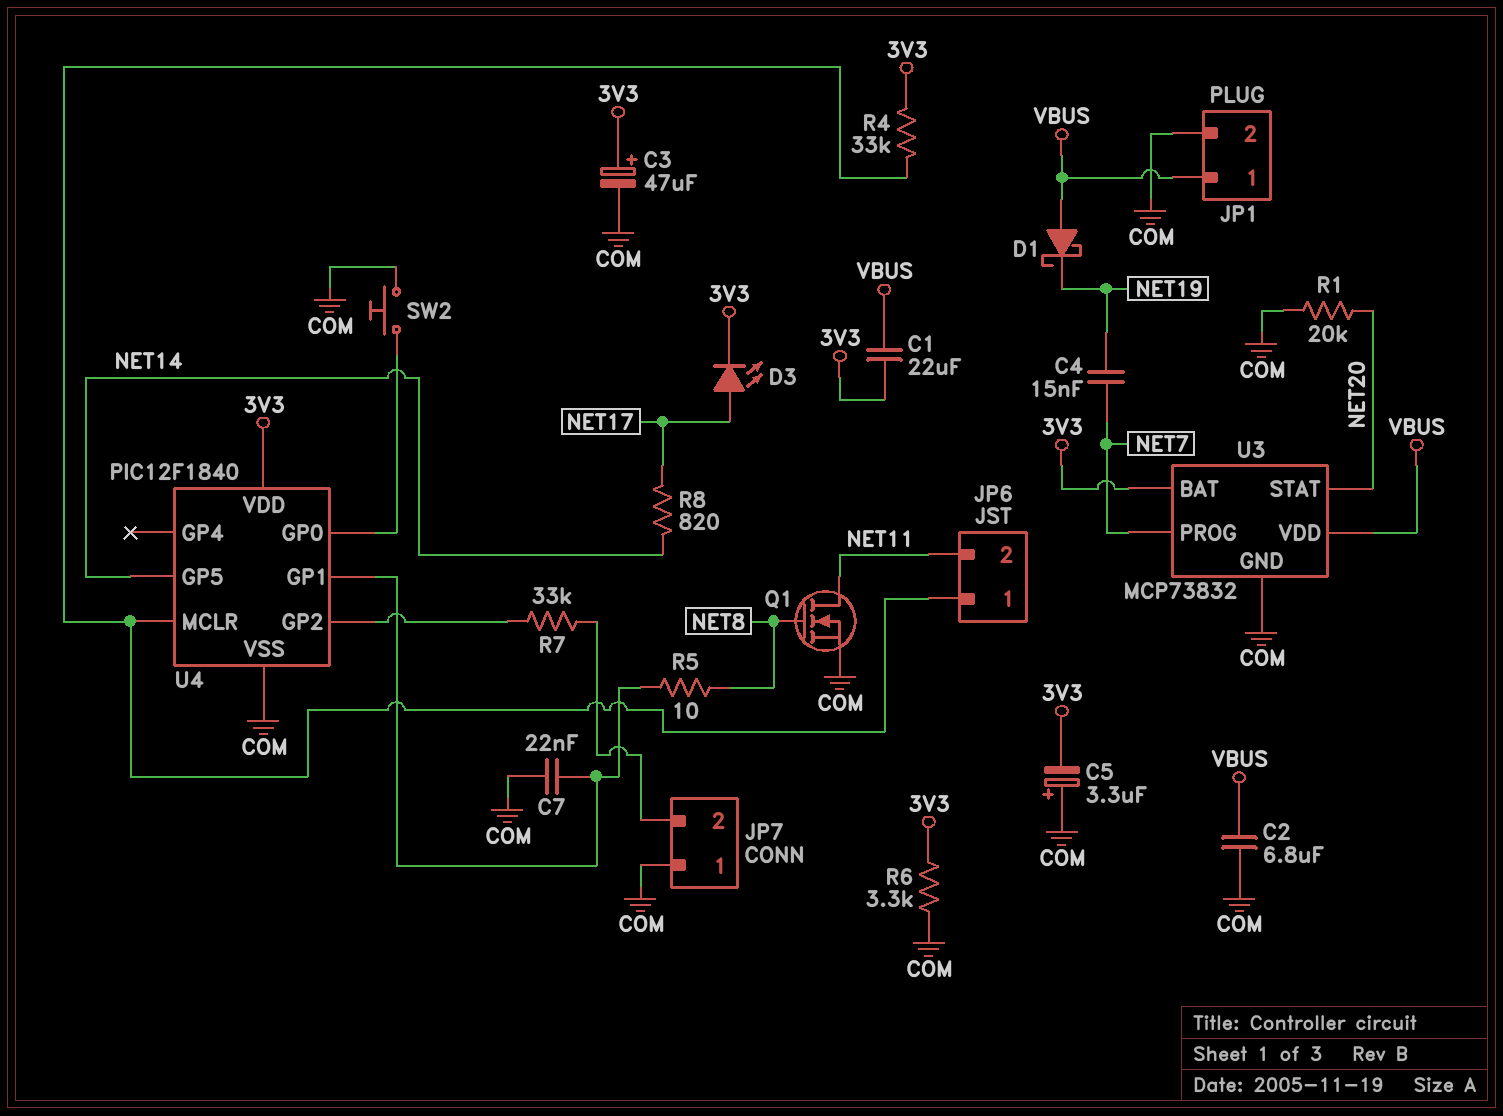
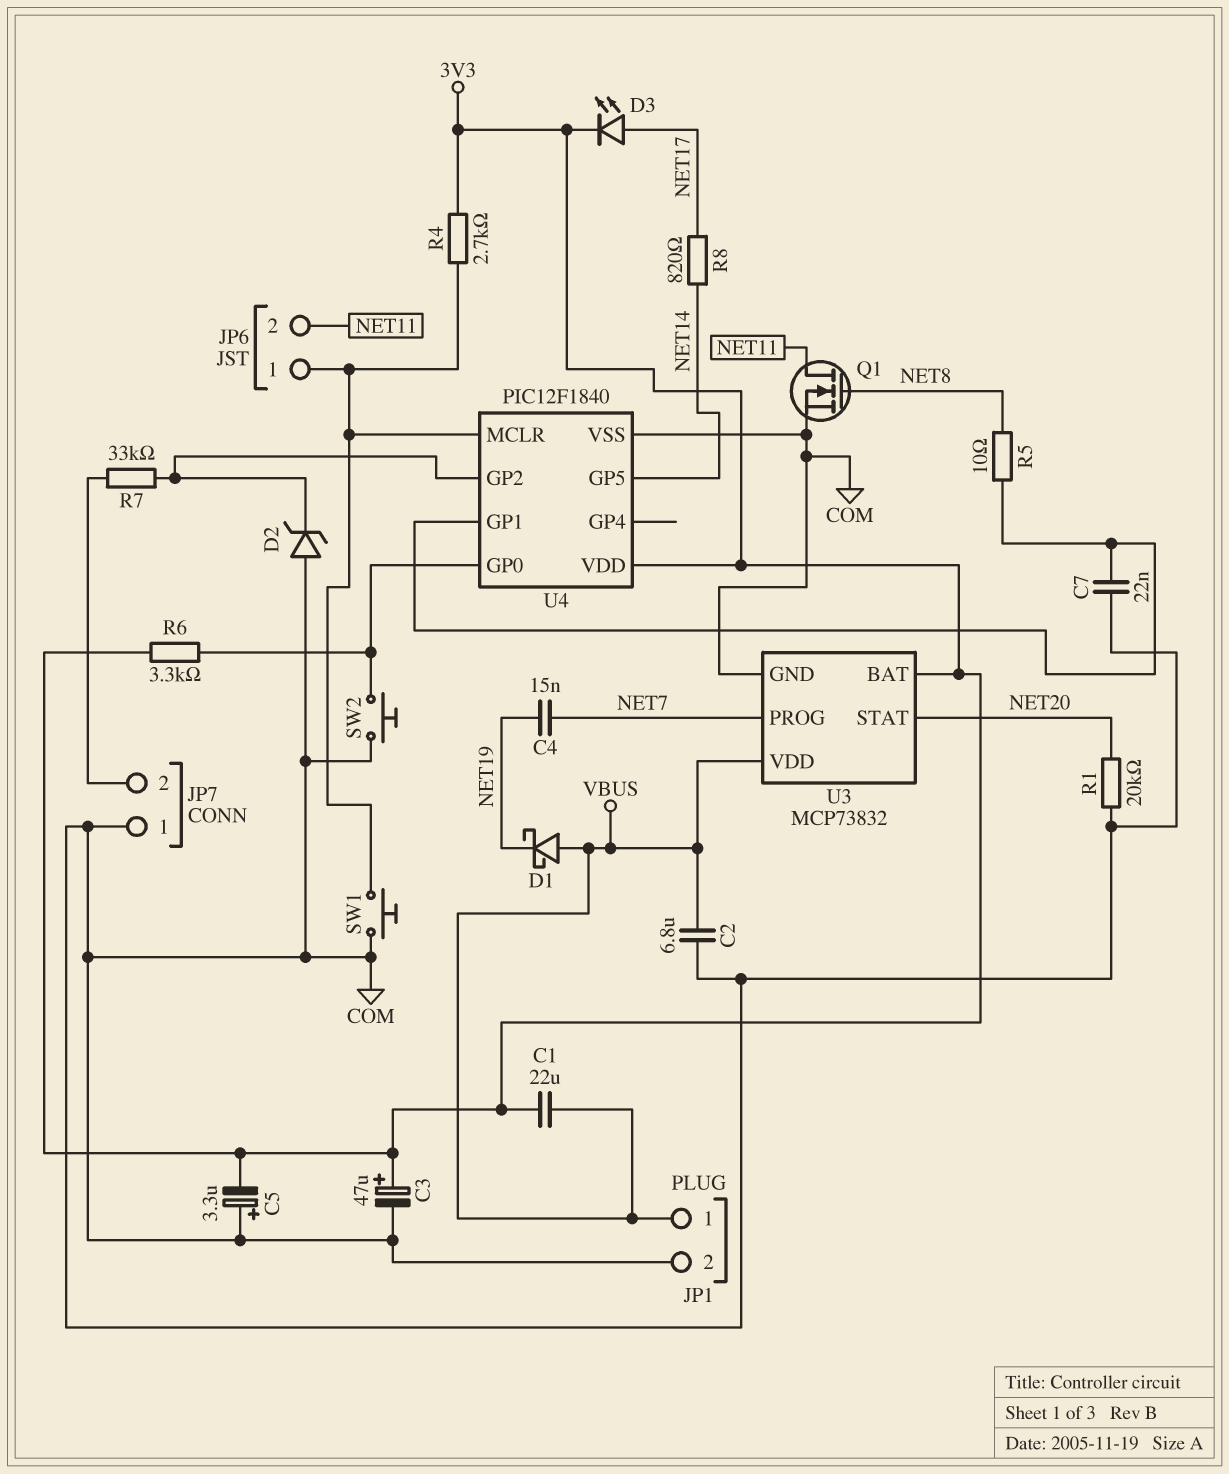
D2: none -> zener (A COM, K U4/GP2)
R4: 33k (3V3, JP6/1) -> 2.7k (3V3, JP6/1)
R6: 3.3k (3V3, COM) -> 3.3k (3V3, U4/GP0)
SW1: none -> button (COM, JP6/1)

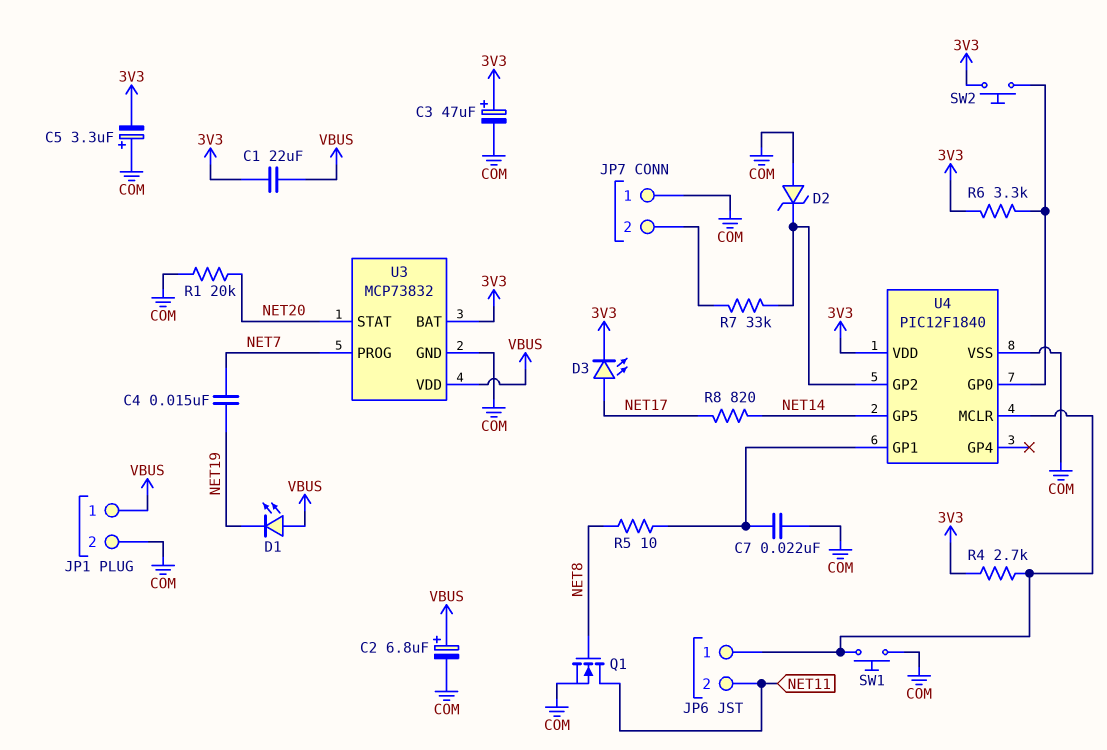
C2: 6.8uF (COM, VBUS) -> 6.8uF (plus VBUS, minus COM)
D1: schottky (A VBUS, K NET19) -> LED (A VBUS, K NET19)
SW2: button (COM, U4/GP0) -> button (3V3, U4/GP0)

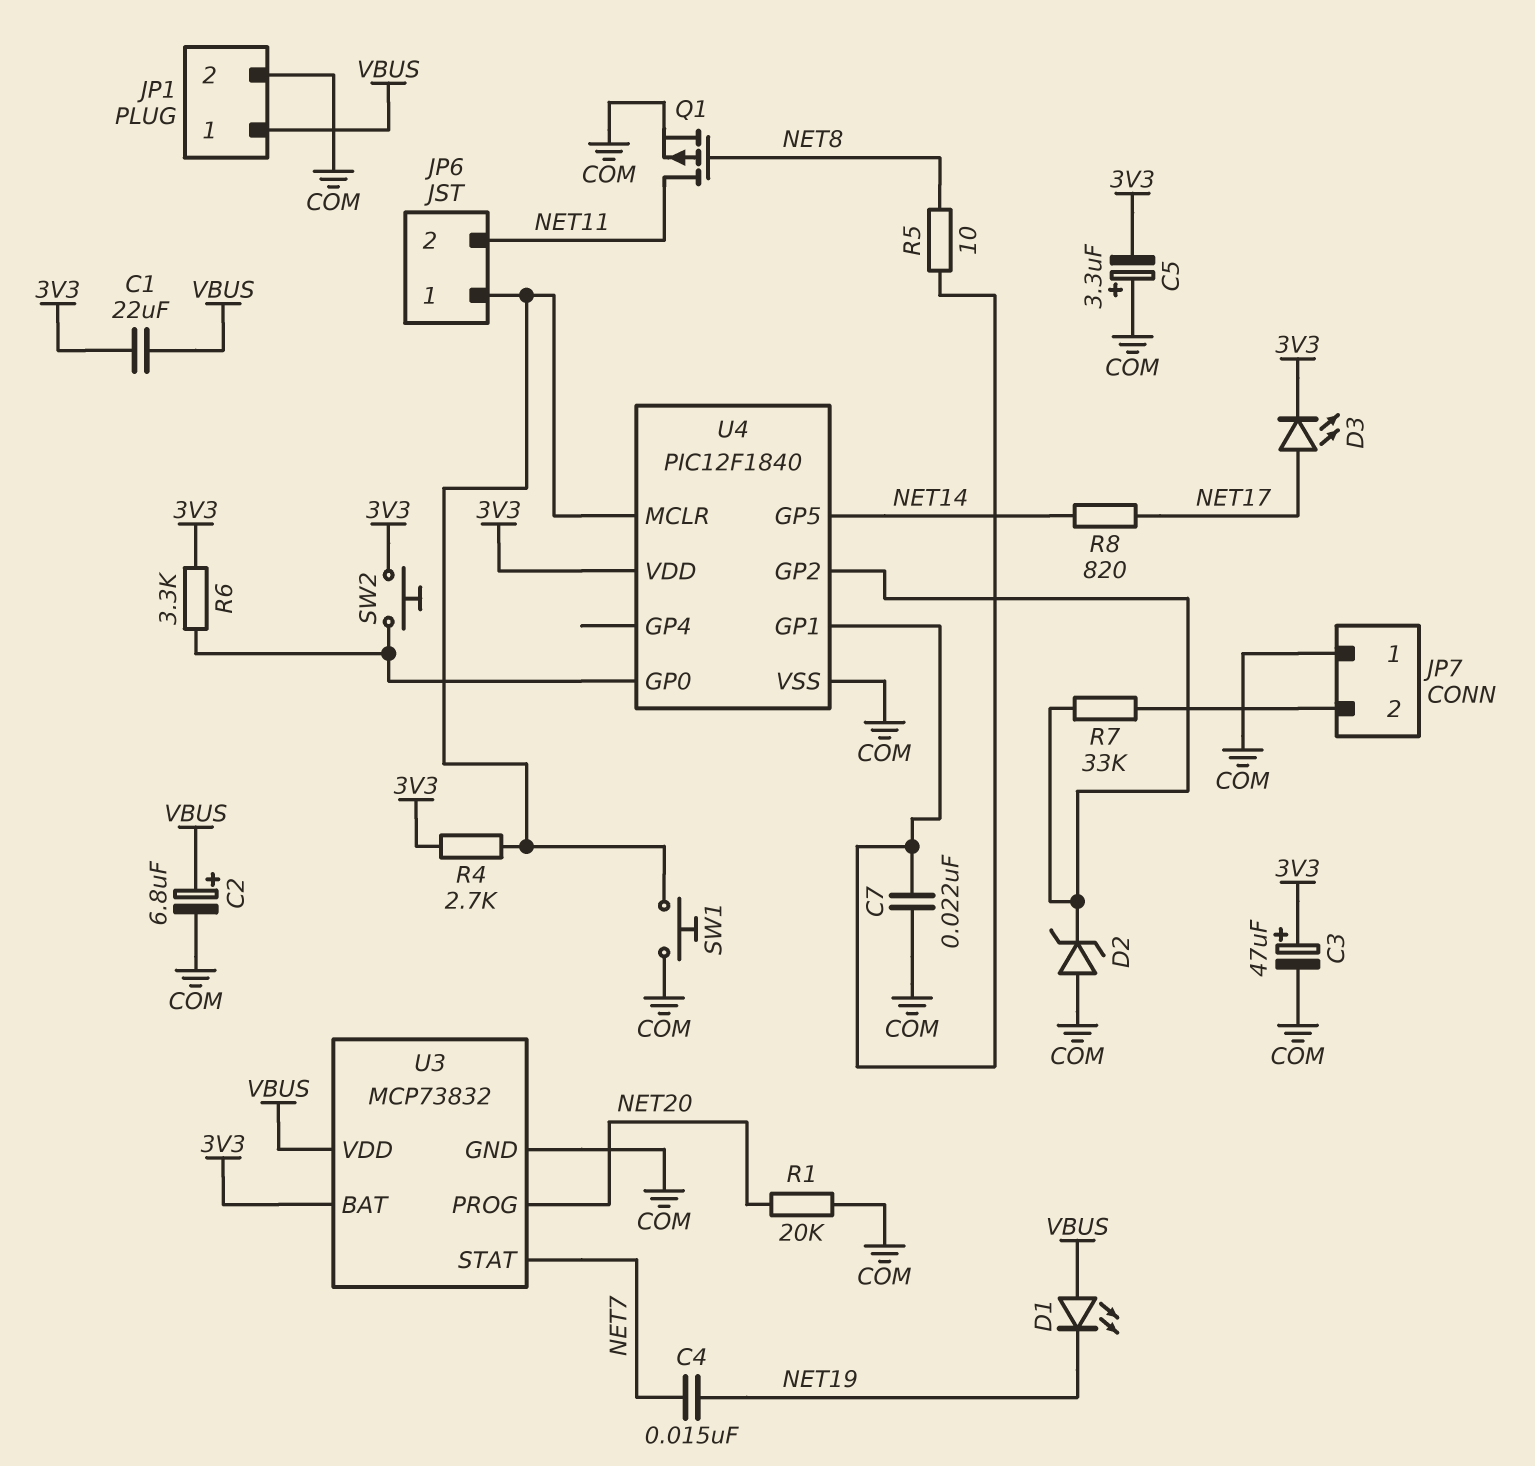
Q1: NMOS (G NET8, D NET11, S COM) -> PMOS (G NET8, D NET11, S COM)
U3 pin PROG: NET7 -> NET20
U3 pin STAT: NET20 -> NET7

